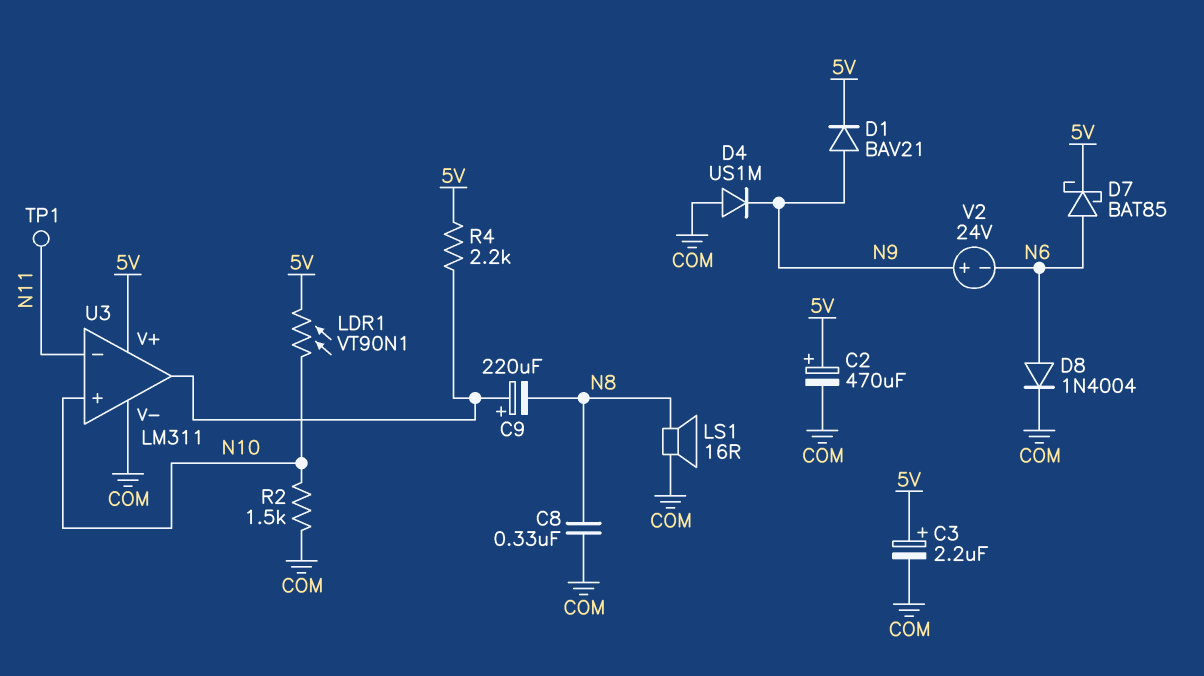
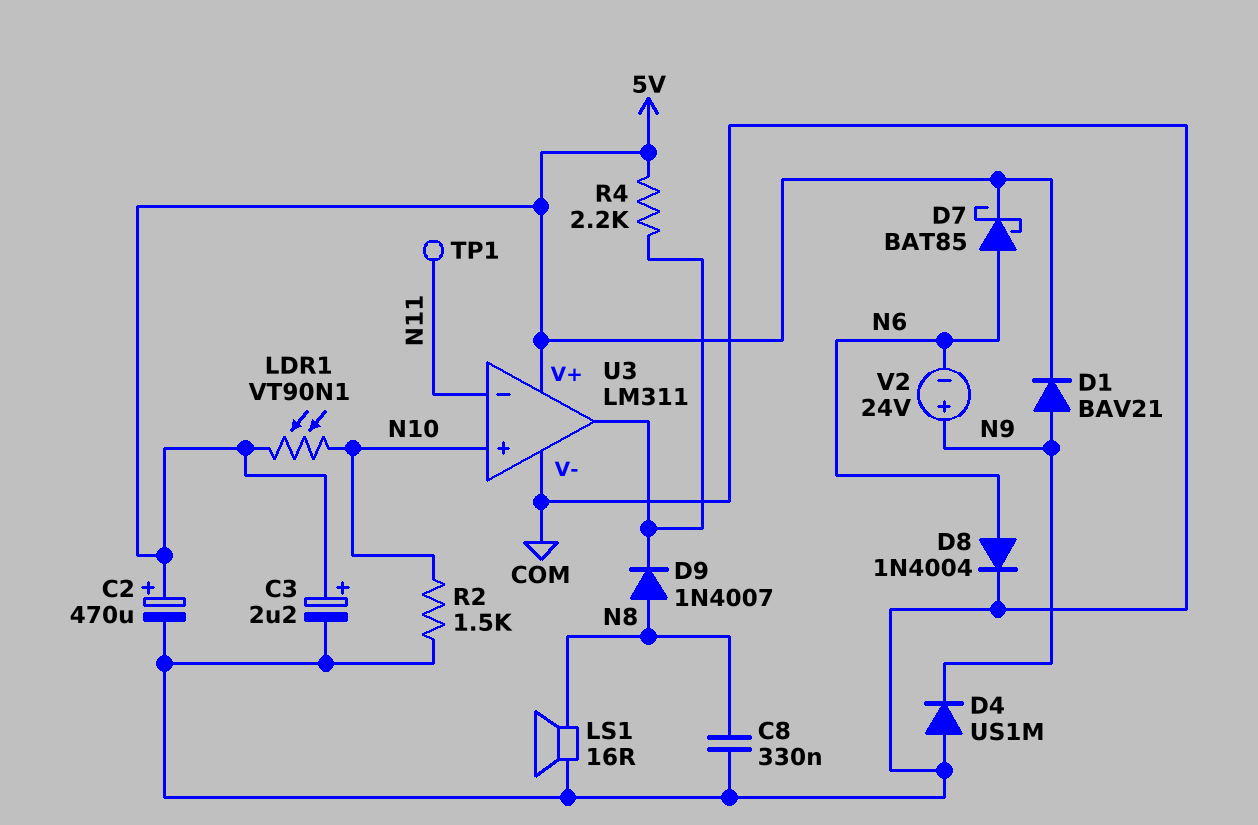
C9: 220uF (plus U3/out, minus N8) -> none
D9: none -> diode 1N4007 (A N8, K U3/out)

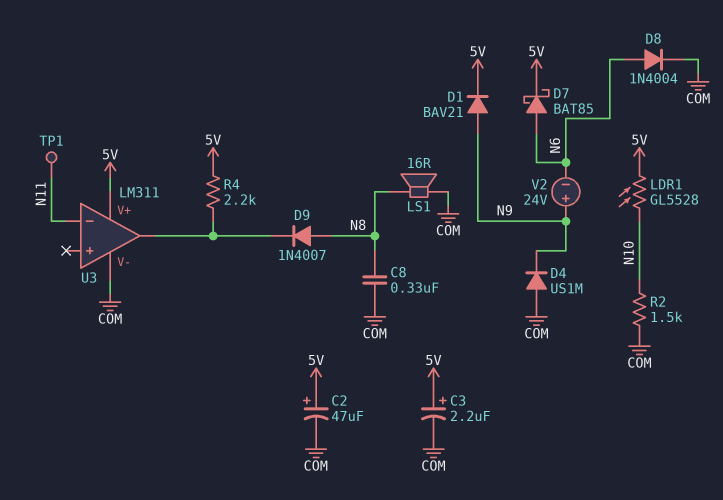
C2: 470uF (plus 5V, minus COM) -> 47uF (plus 5V, minus COM)
LDR1: VT90N1 (5V, N10) -> GL5528 (5V, N10)
U3 pin in+: N10 -> none

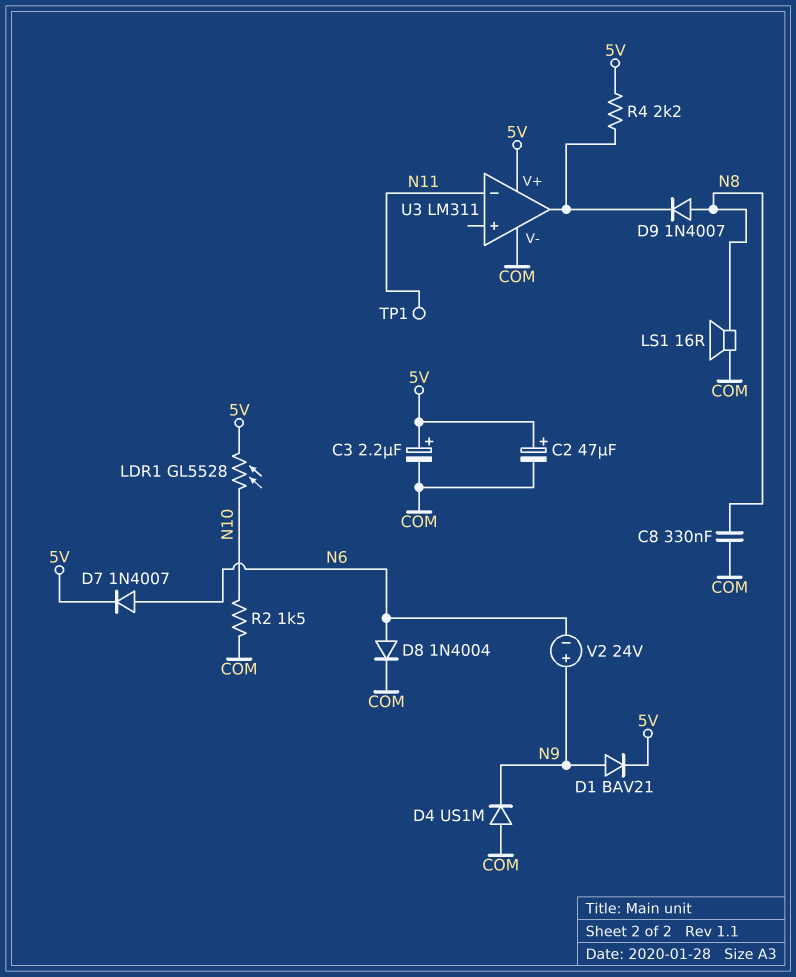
D7: schottky BAT85 (A N6, K 5V) -> diode 1N4007 (A N6, K 5V)

